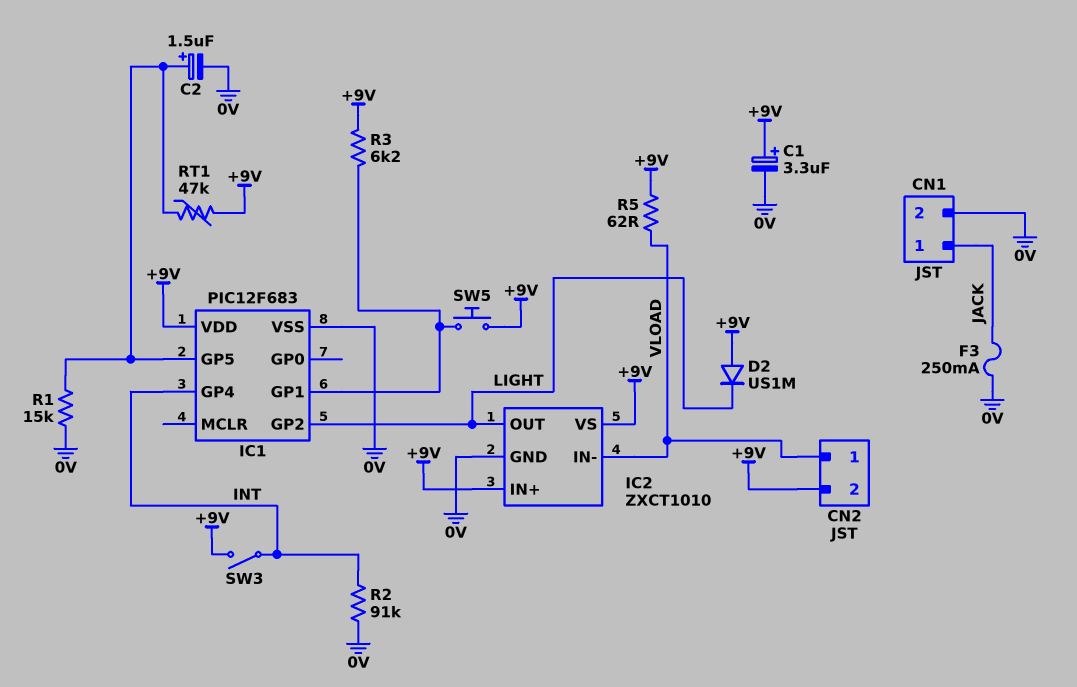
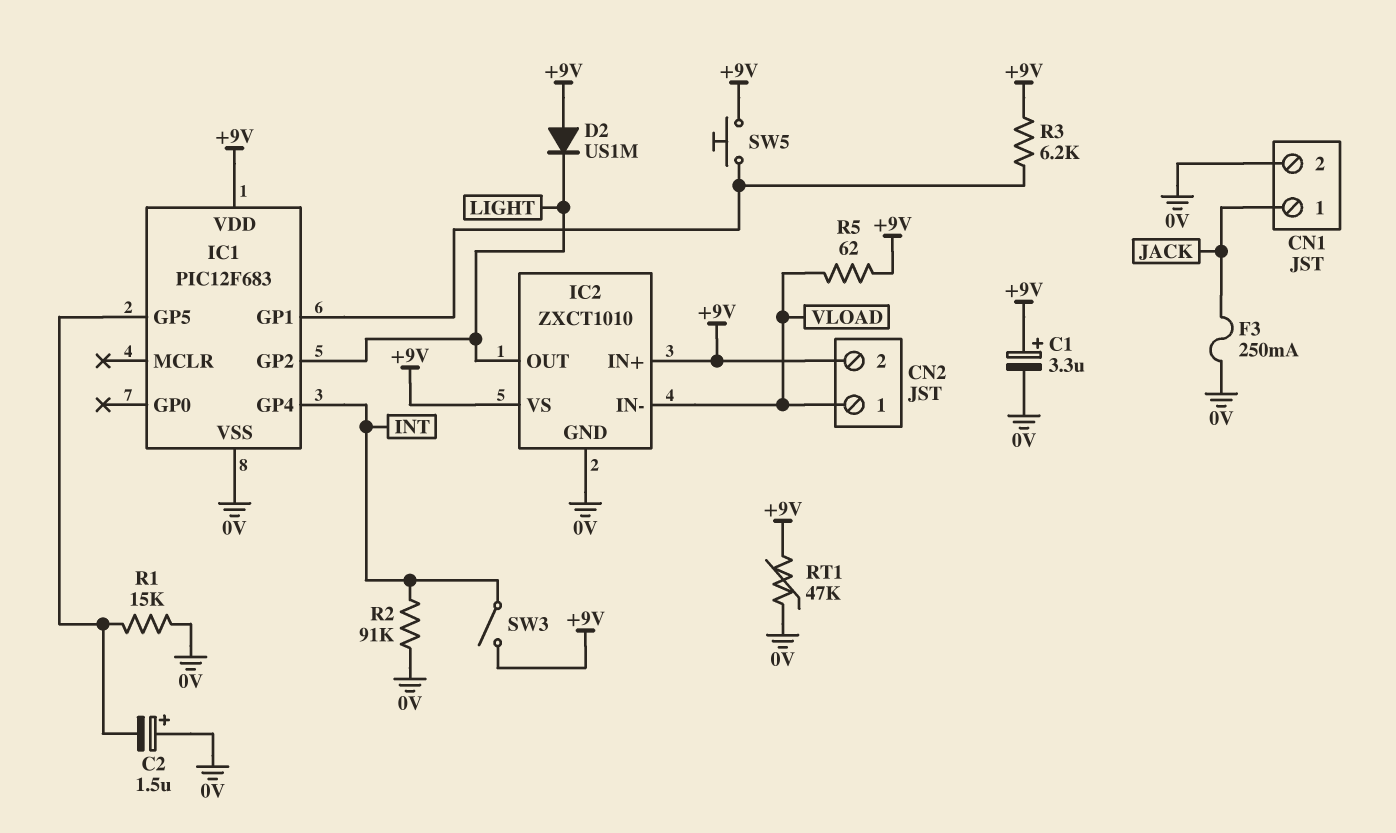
C2: 1.5uF (plus IC1/GP5, minus 0V) -> 1.5uF (plus 0V, minus IC1/GP5)
RT1: 47k (+9V, IC1/GP5) -> 47k (+9V, 0V)

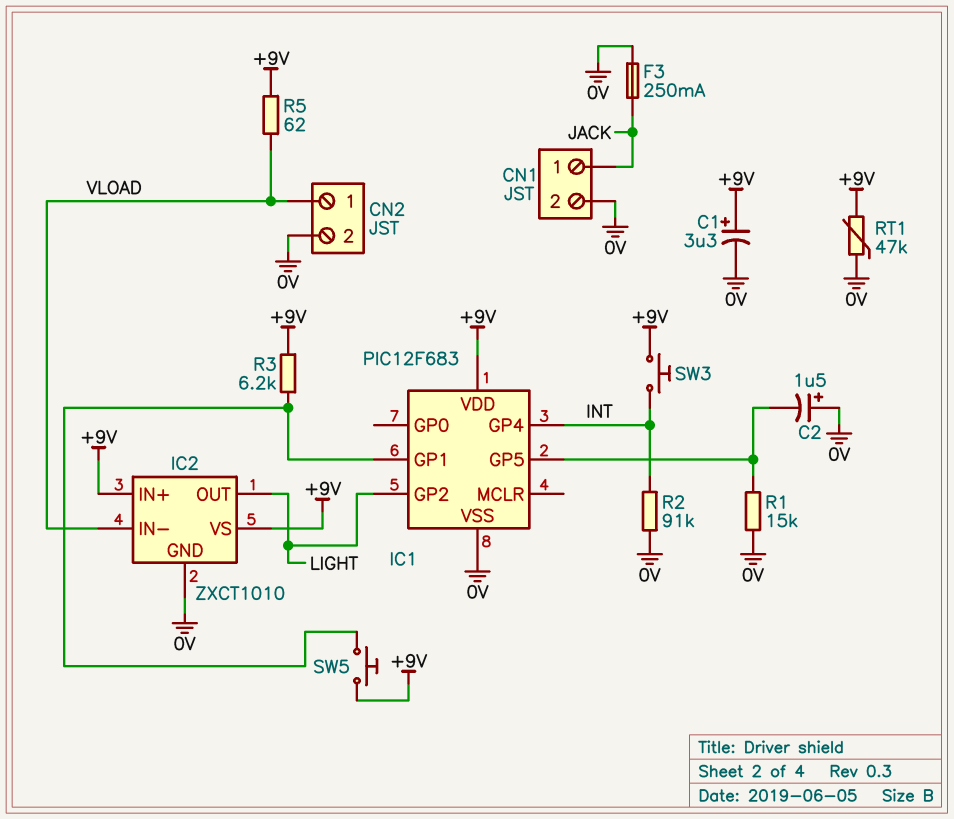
CN2 pin 2: +9V -> 0V
D2: diode US1M (A +9V, K LIGHT) -> none
SW3: switch (+9V, INT) -> button (+9V, INT)

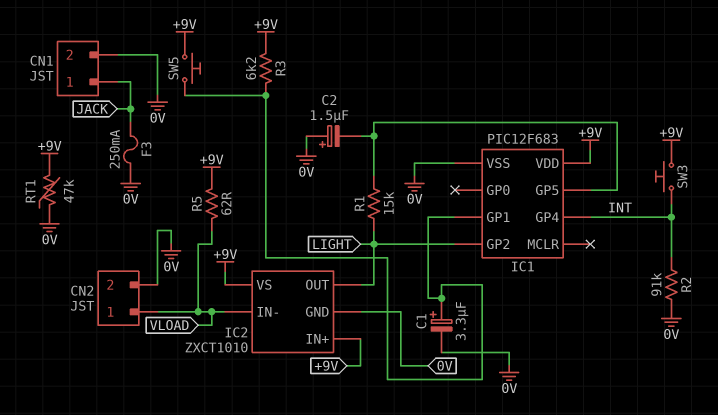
C1: 3.3uF (plus +9V, minus 0V) -> 3.3uF (plus IC1/GP1, minus 0V)
R1: 15k (0V, IC1/GP5) -> 15k (IC1/GP5, LIGHT)

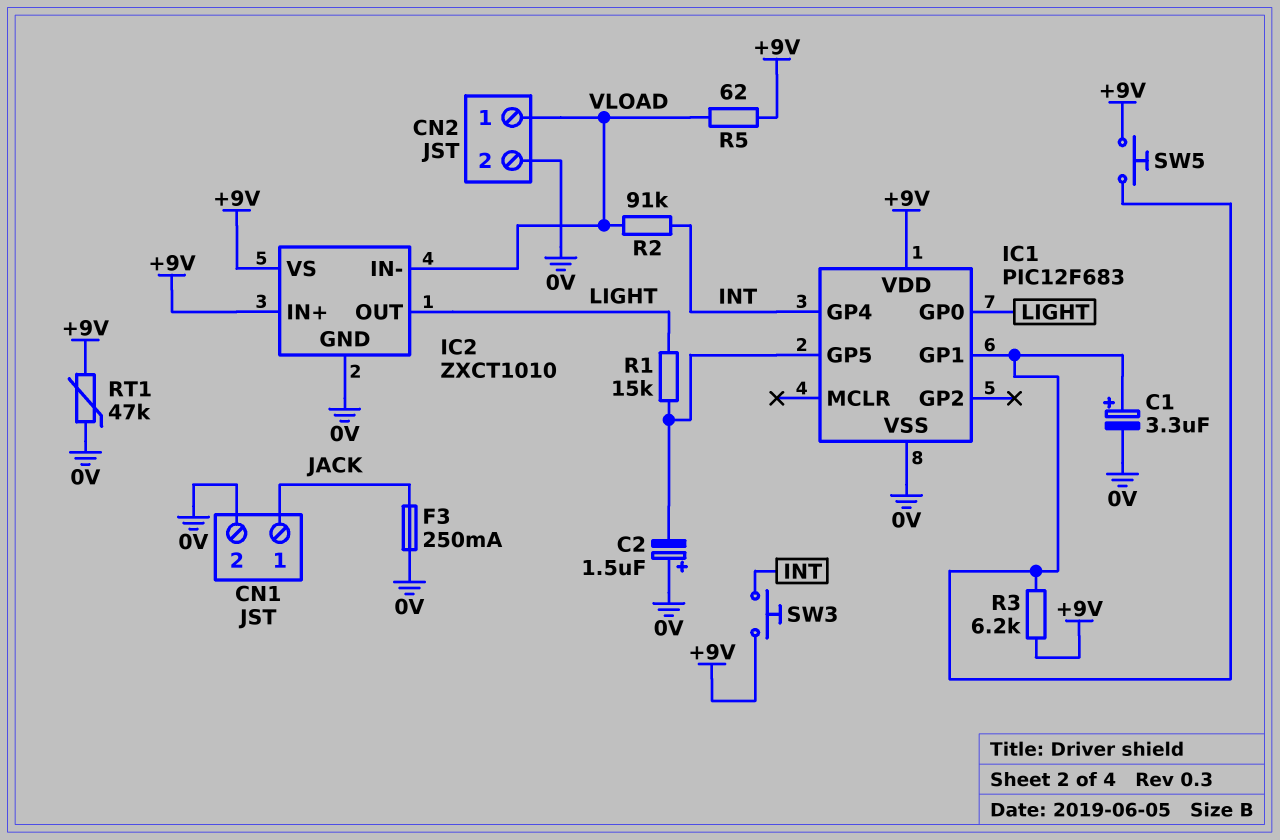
IC1 pin GP0: none -> LIGHT
IC1 pin GP2: LIGHT -> none
R2: 91k (0V, INT) -> 91k (INT, VLOAD)

